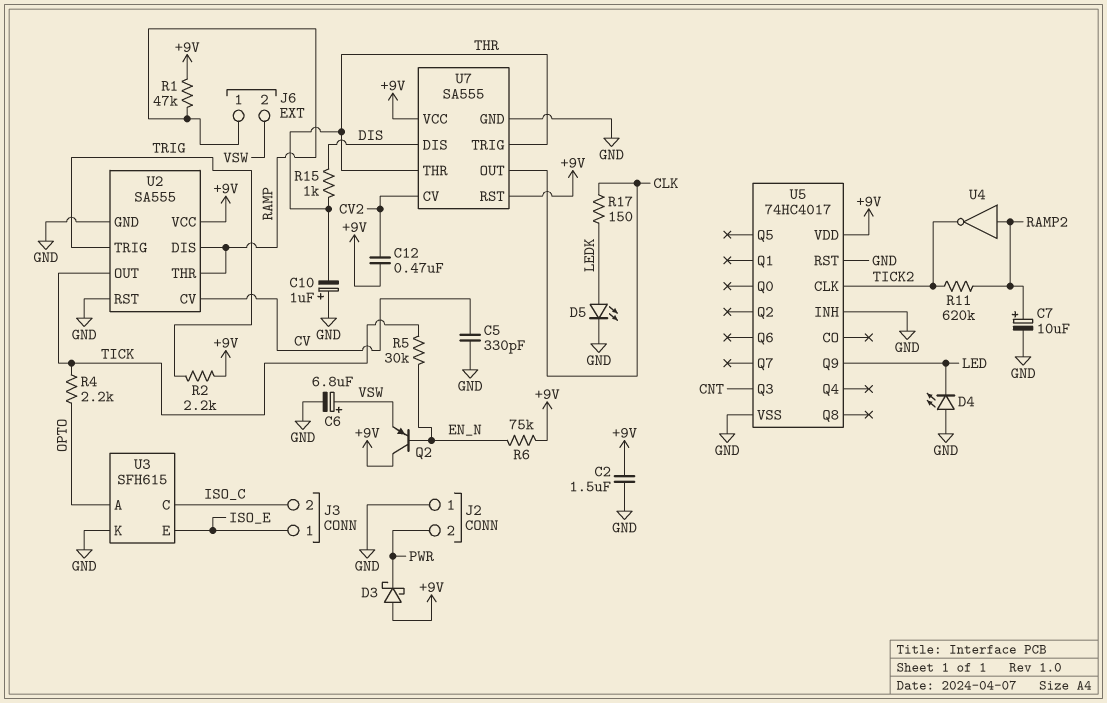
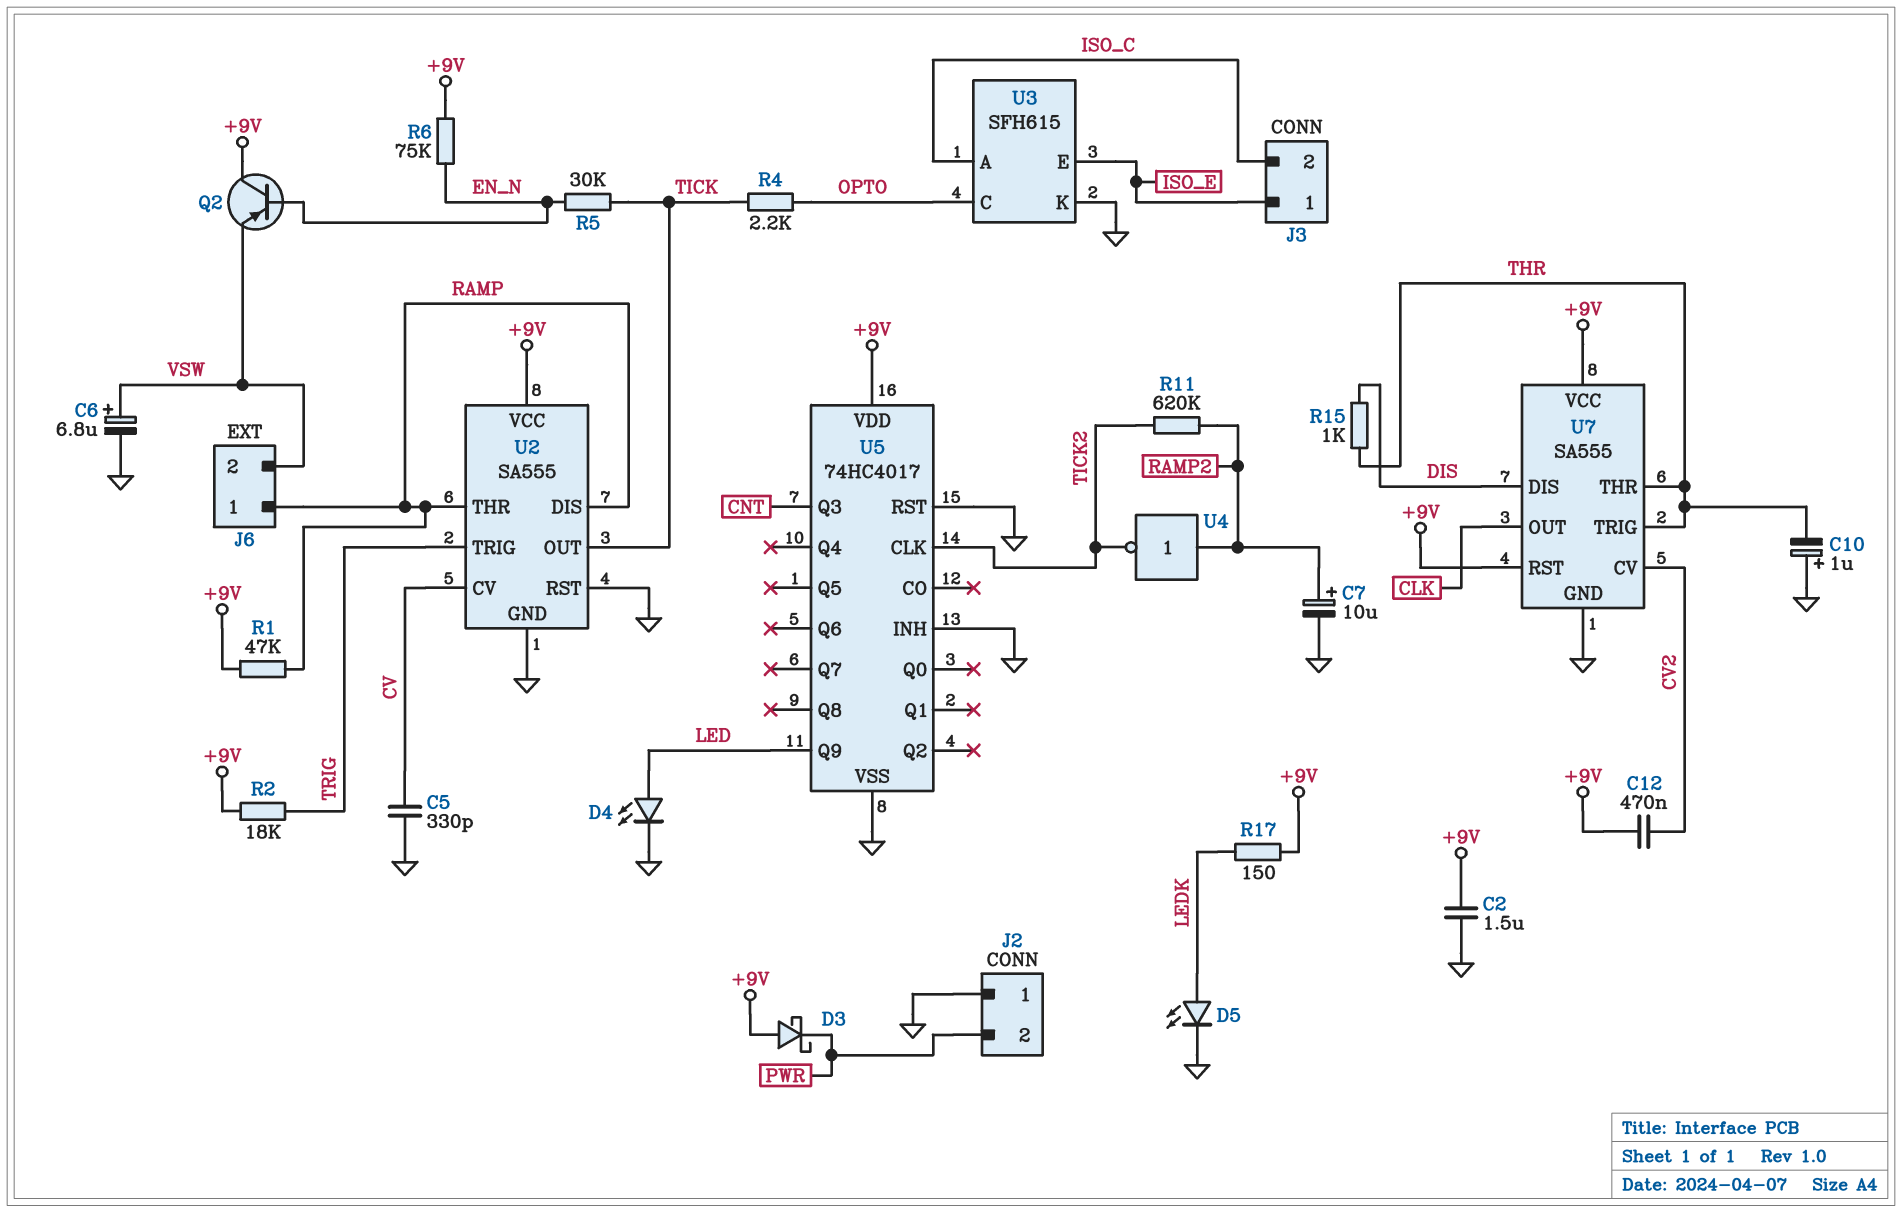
D4: LED (A GND, K LED) -> LED (A LED, K GND)
R2: 2.2k (+9V, TRIG) -> 18k (+9V, TRIG)
R17: 150 (CLK, LEDK) -> 150 (+9V, LEDK)
U3 pin A: OPTO -> ISO_C
U3 pin C: ISO_C -> OPTO

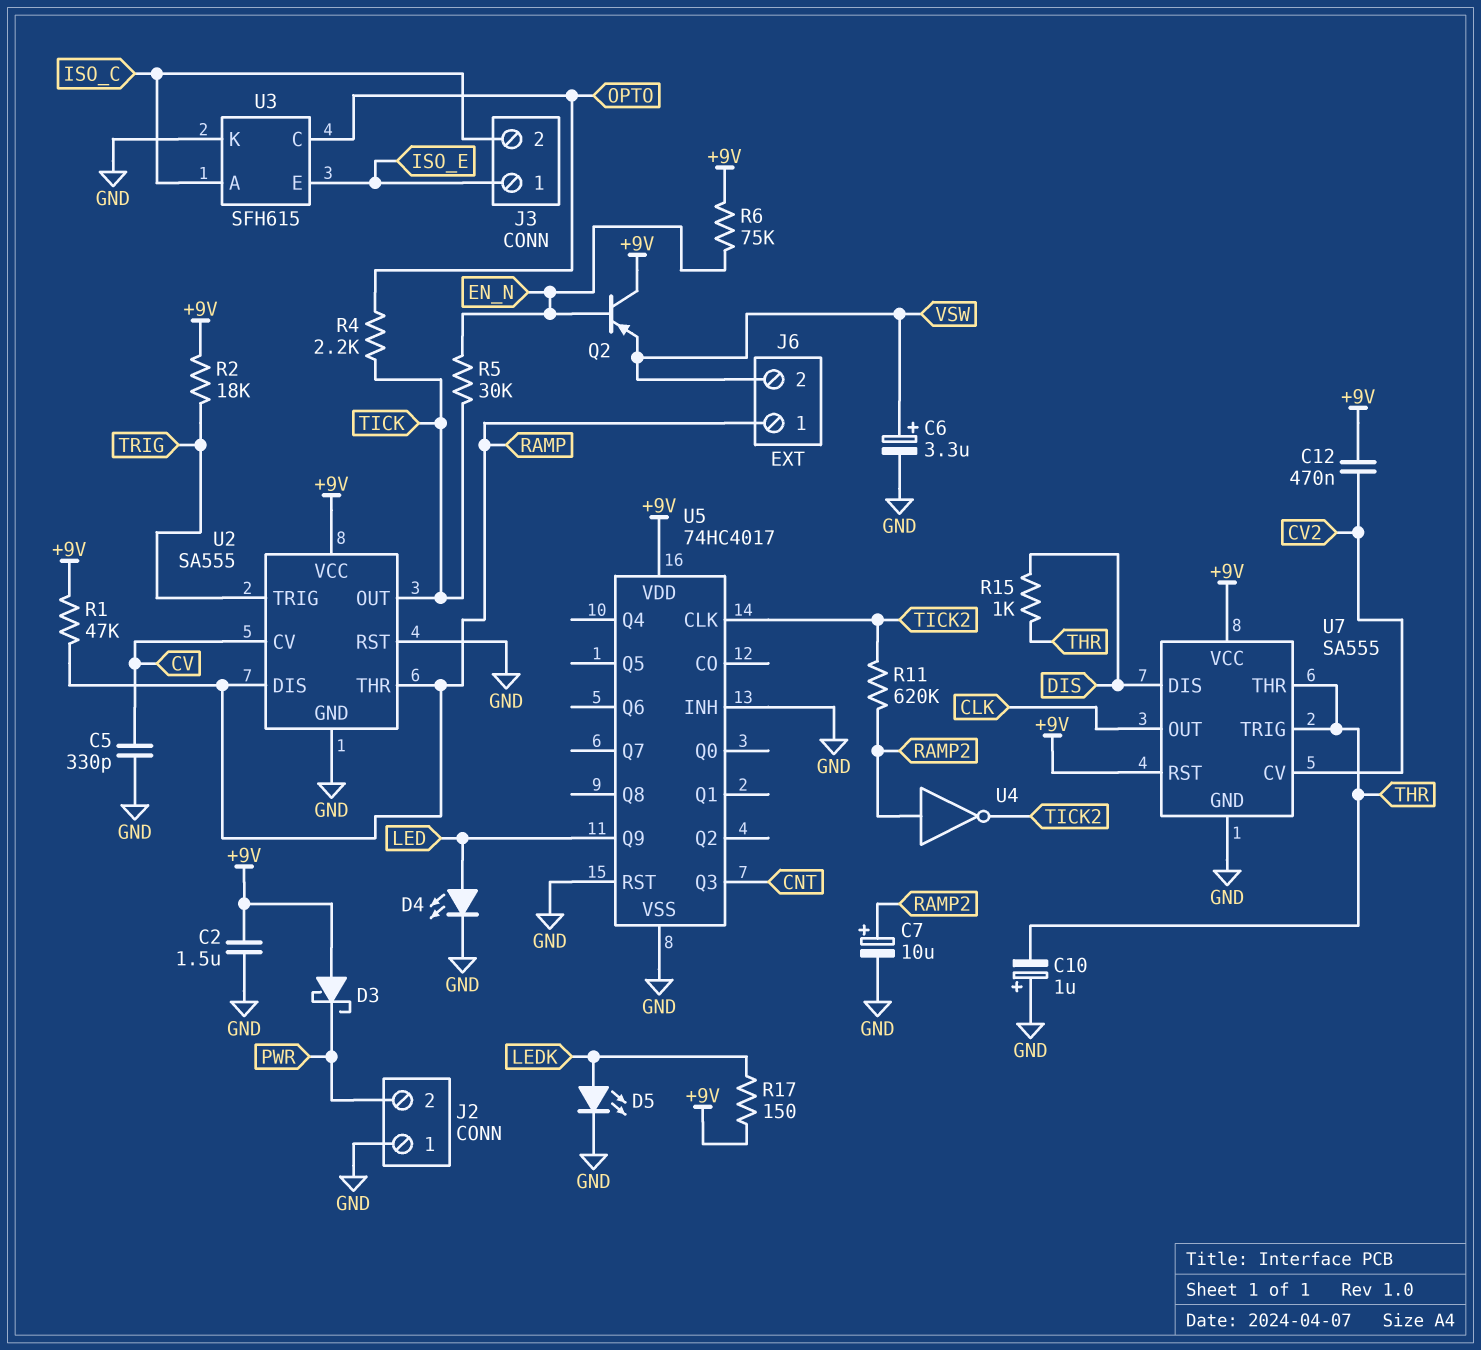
C6: 6.8uF (plus VSW, minus GND) -> 3.3uF (plus VSW, minus GND)

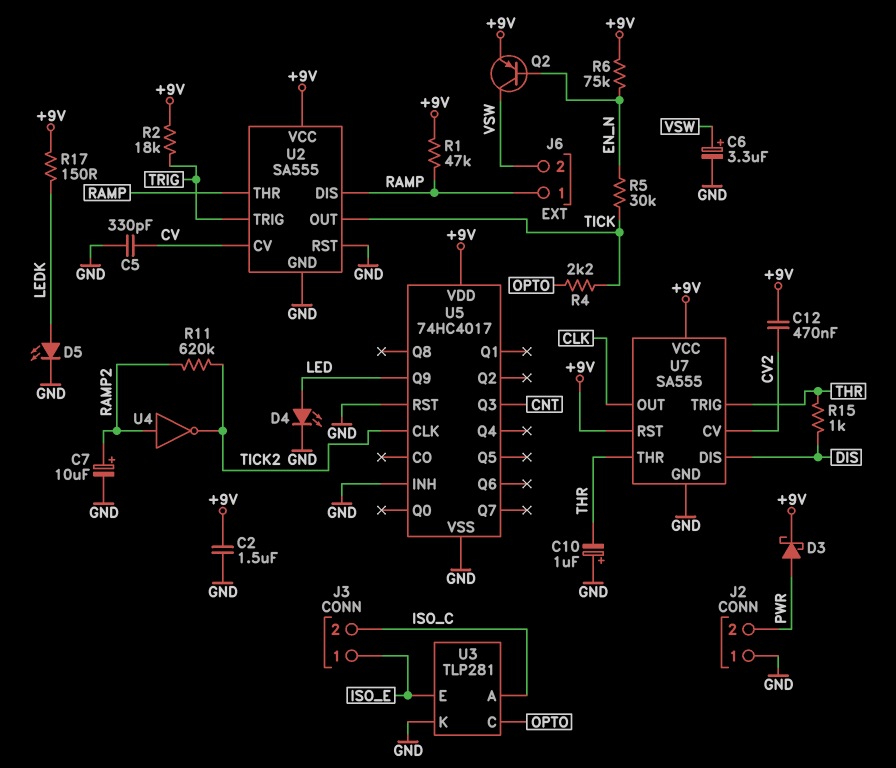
D3: schottky (A +9V, K PWR) -> schottky (A PWR, K +9V)
Q2: PNP (B EN_N, C +9V, E VSW) -> PNP (B EN_N, C VSW, E +9V)
U3: SFH615 -> TLP281

